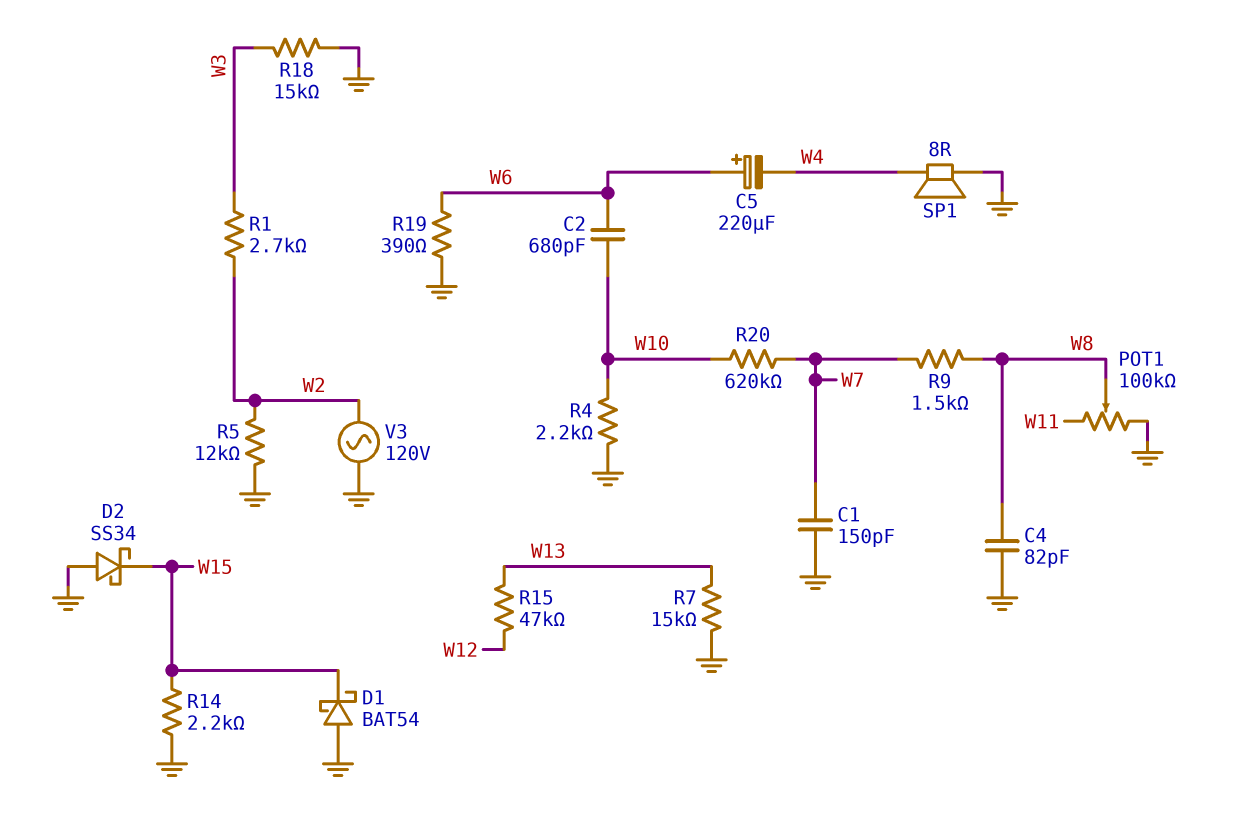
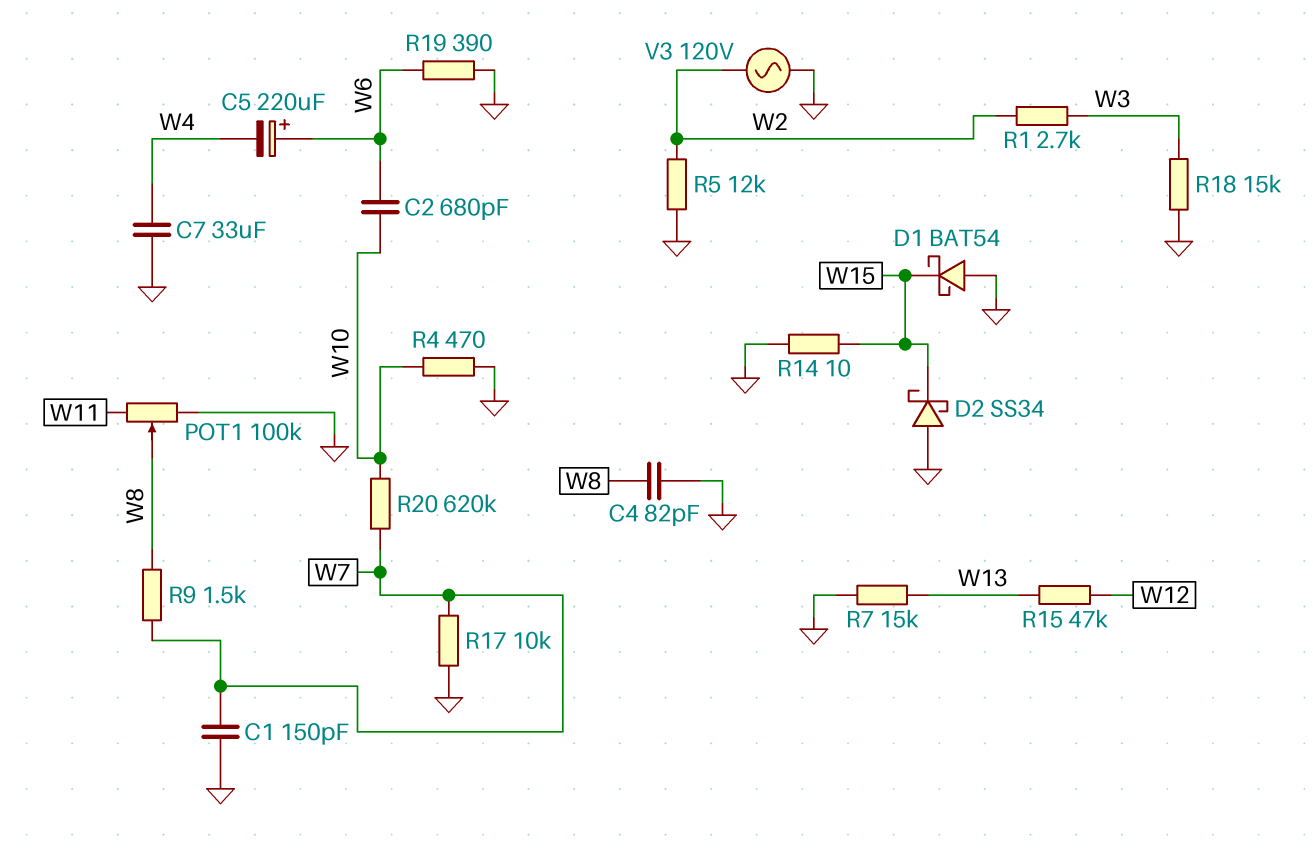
C7: none -> 33uF (GND, W4)
R4: 2.2k (GND, W10) -> 470 (GND, W10)
R14: 2.2k (GND, W15) -> 10 (GND, W15)
R17: none -> 10k (GND, W7)
SP1: speaker 8R (GND, W4) -> none

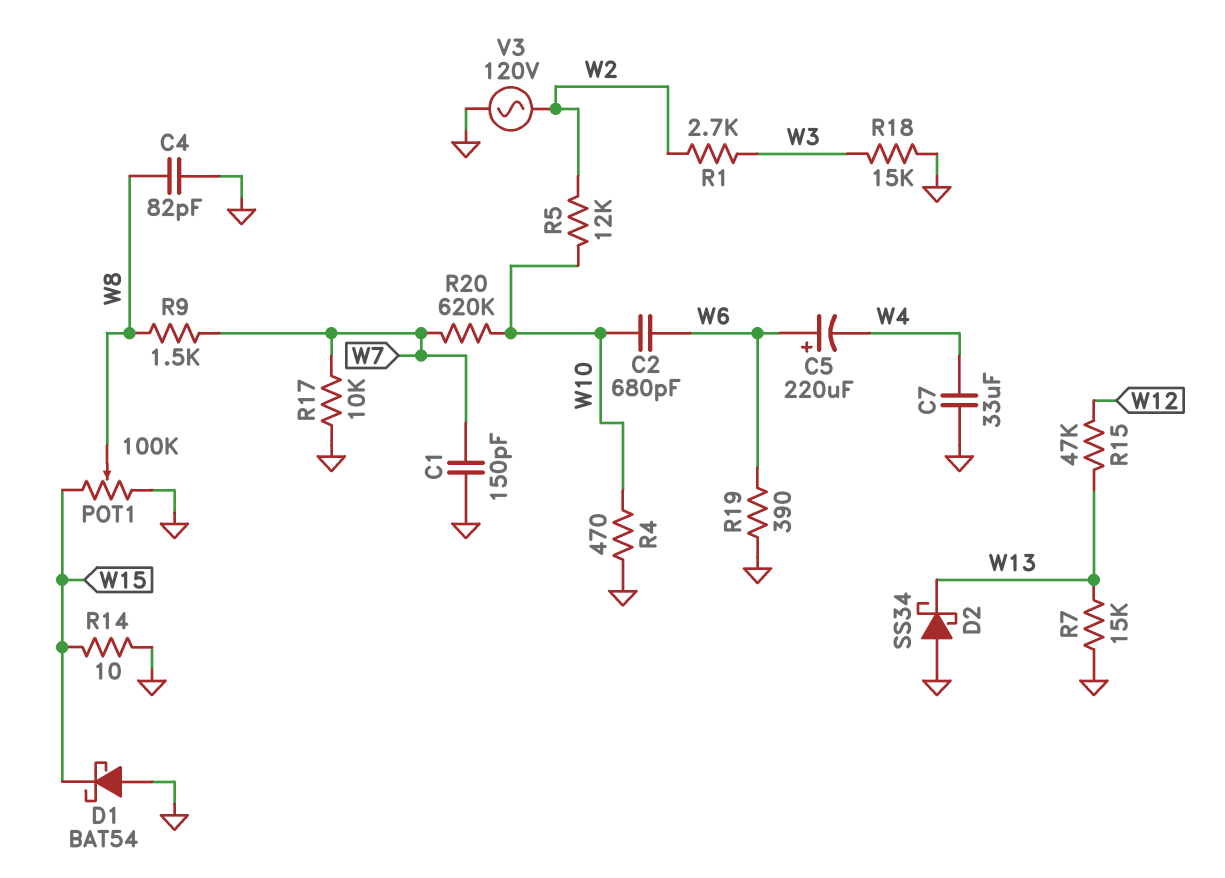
D2: schottky SS34 (A GND, K W15) -> schottky SS34 (A GND, K W13)
POT1: 100k (GND, W11, wiper W8) -> 100k (GND, W15, wiper W8)
R5: 12k (GND, W2) -> 12k (W2, W10)

